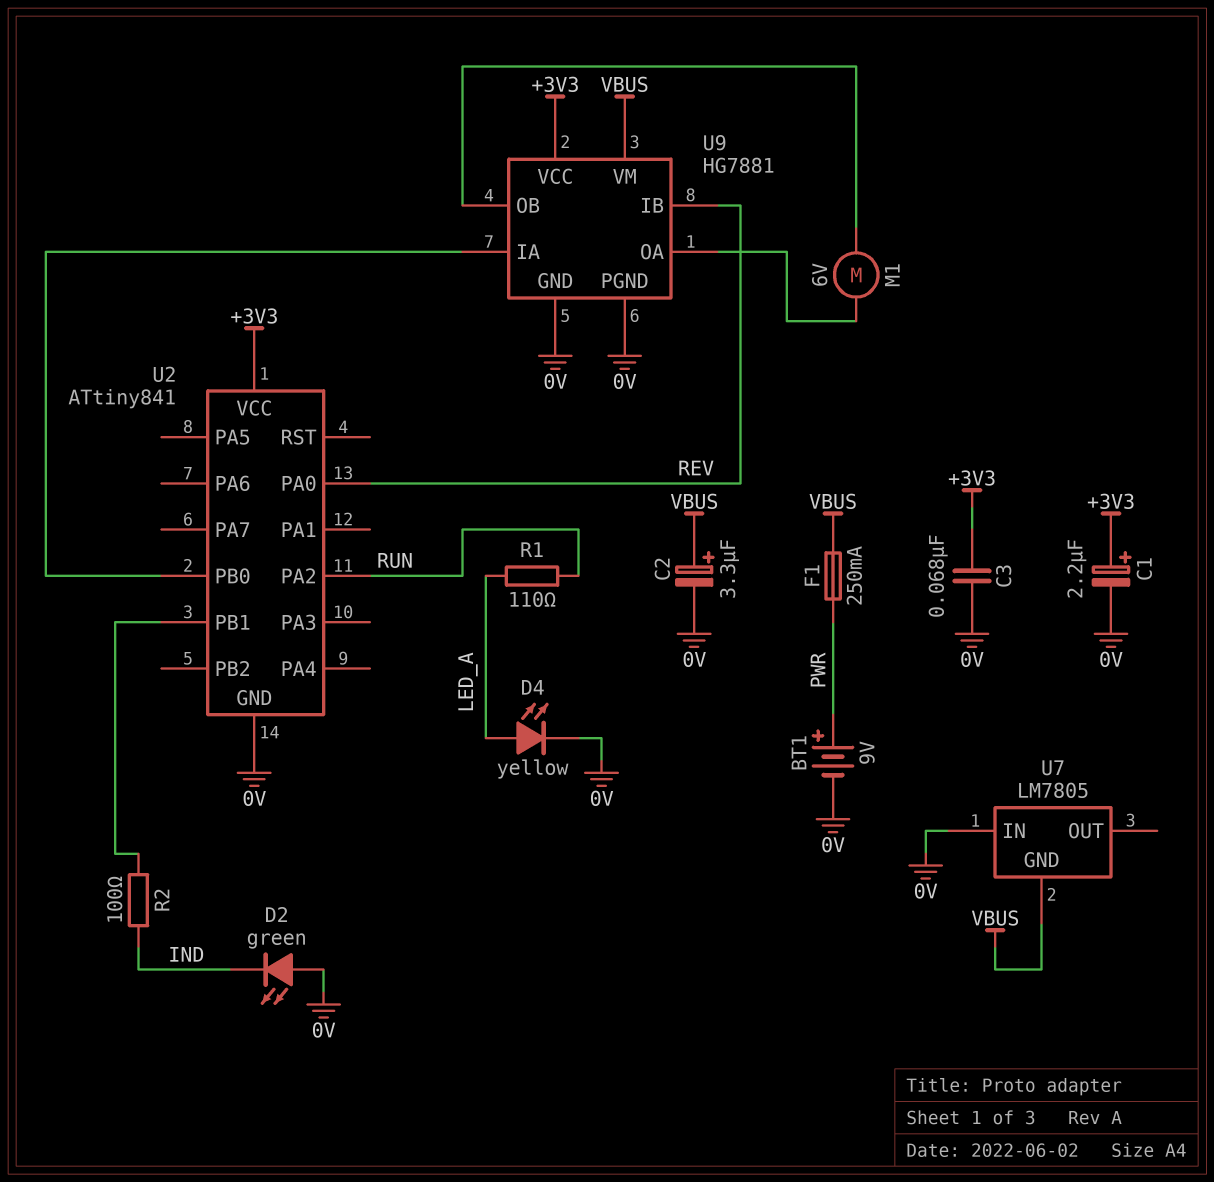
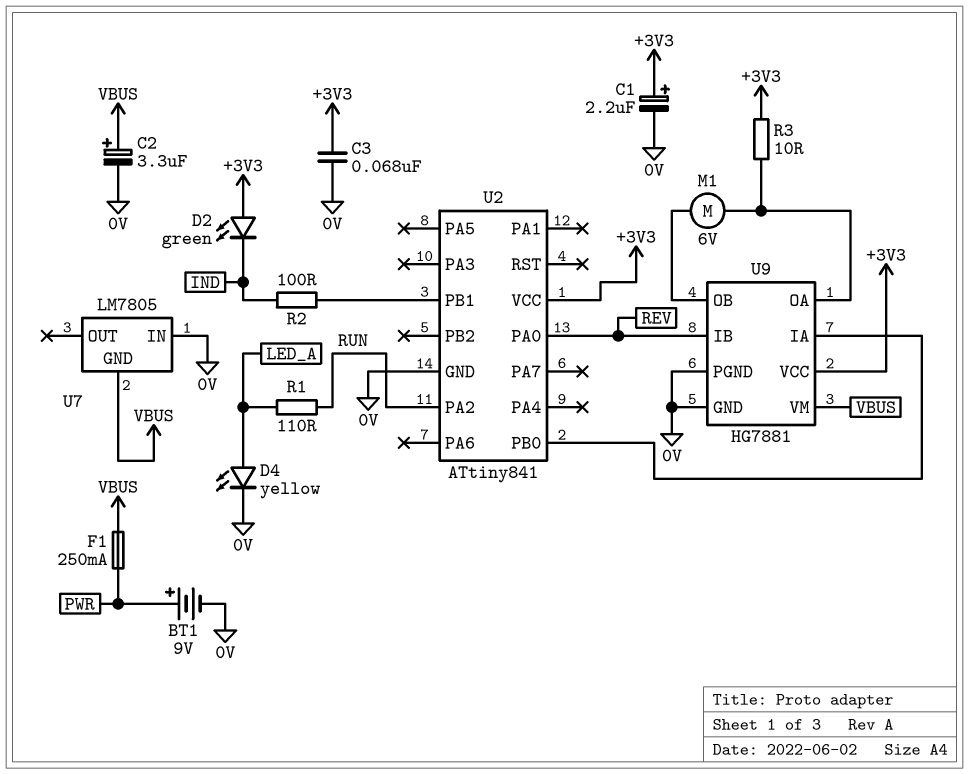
D2: LED green (A 0V, K IND) -> LED green (A +3V3, K IND)
R3: none -> 10 (+3V3, U9/OA)

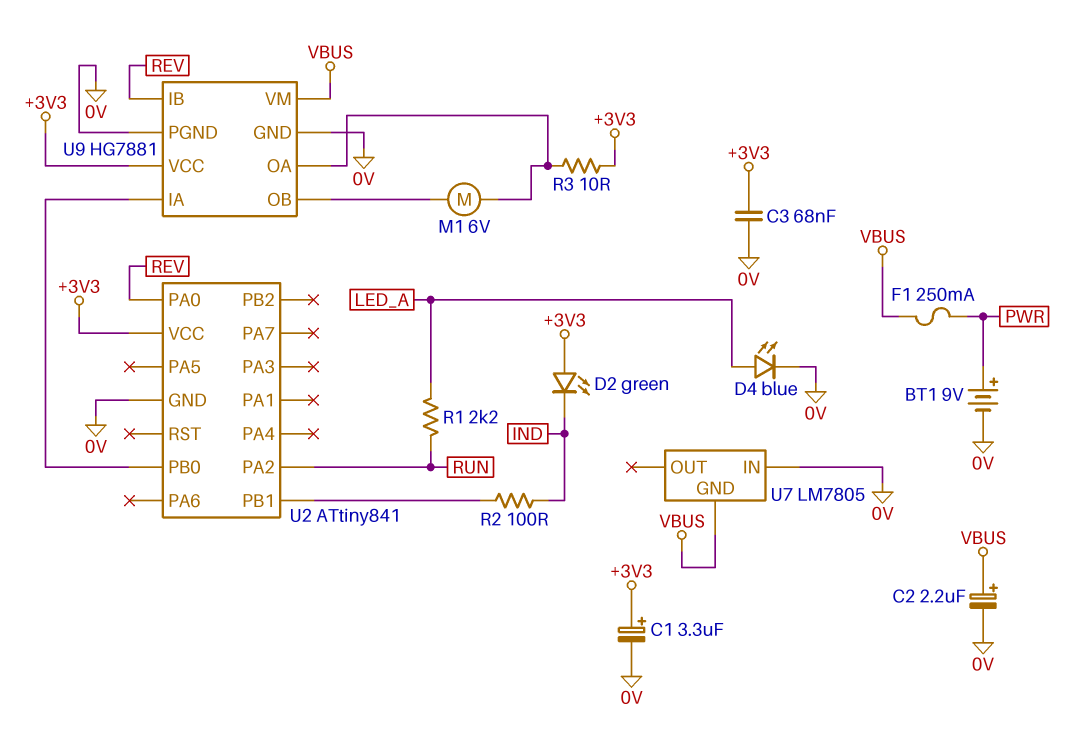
C1: 2.2uF (plus +3V3, minus 0V) -> 3.3uF (plus +3V3, minus 0V)
C2: 3.3uF (plus VBUS, minus 0V) -> 2.2uF (plus VBUS, minus 0V)
D4: LED yellow (A LED_A, K 0V) -> LED blue (A LED_A, K 0V)
R1: 110 (LED_A, RUN) -> 2.2k (LED_A, RUN)

